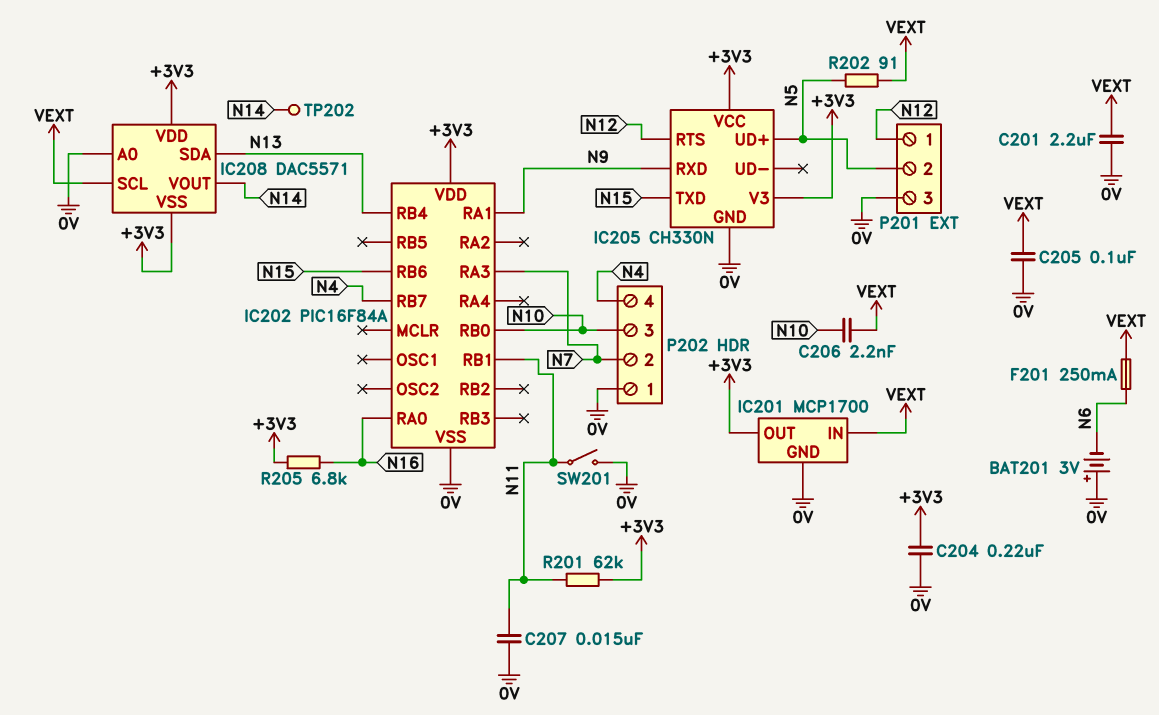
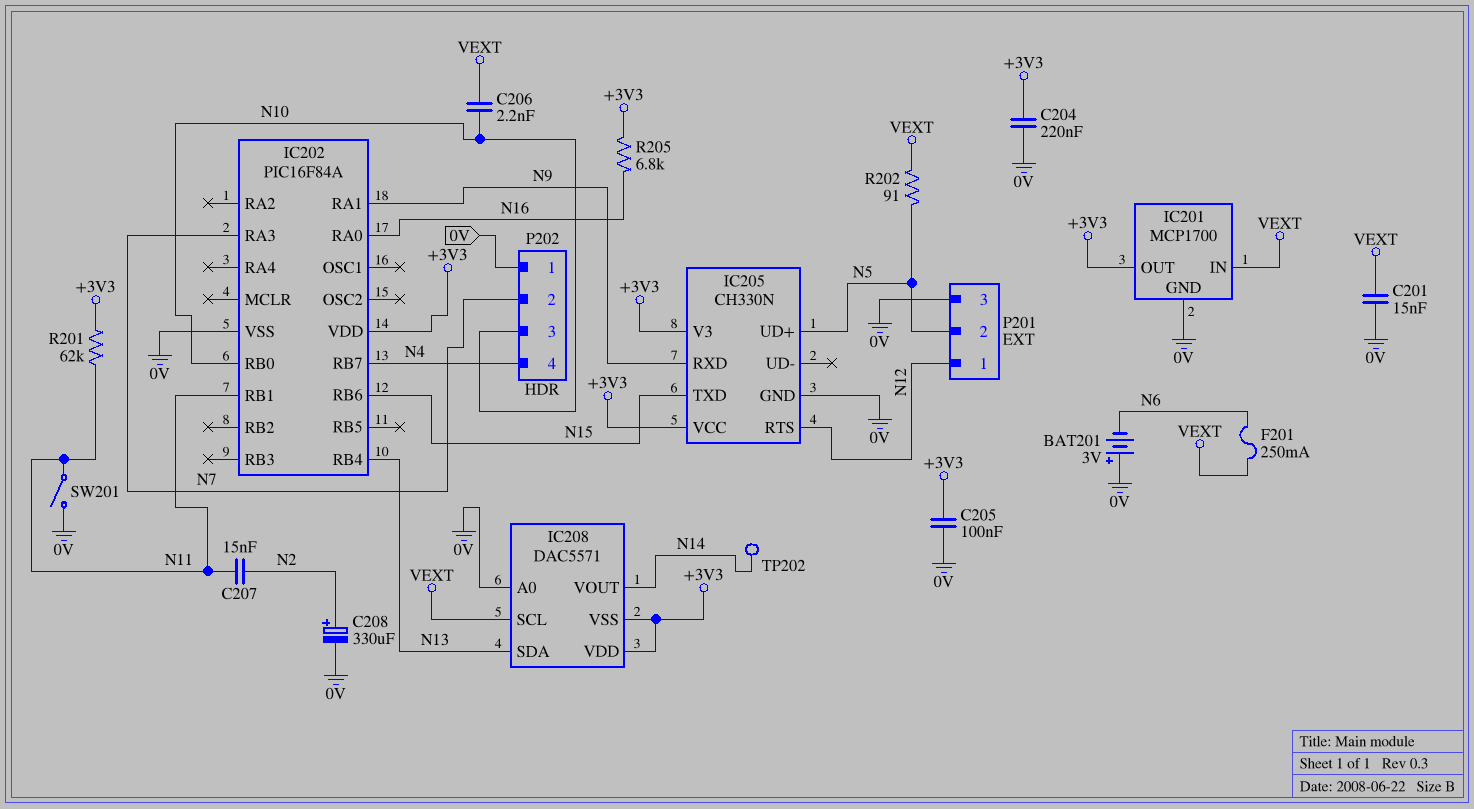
C201: 2.2uF (0V, VEXT) -> 15nF (0V, VEXT)
C205: 100nF (0V, VEXT) -> 100nF (+3V3, 0V)
C207: 15nF (0V, N11) -> 15nF (N2, N11)
C208: none -> 330uF (plus N2, minus 0V)

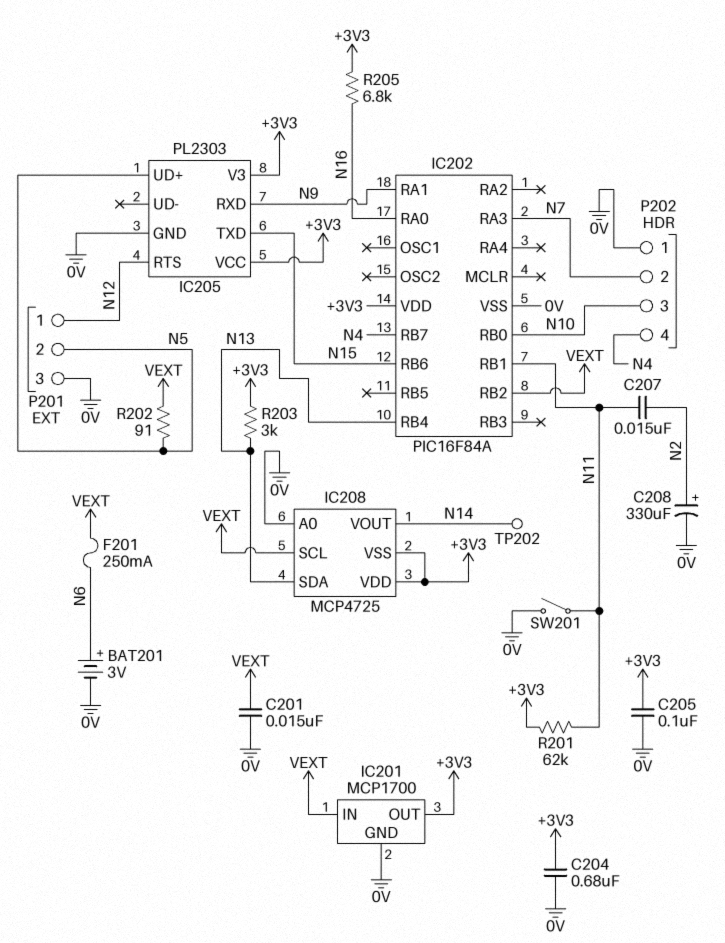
BAT201: 3V (plus 0V, minus N6) -> 3V (plus N6, minus 0V)
C204: 220nF (+3V3, 0V) -> 680nF (+3V3, 0V)
C206: 2.2nF (N10, VEXT) -> none
IC202 pin RB2: none -> VEXT
IC205: CH330N -> PL2303
IC208: DAC5571 -> MCP4725
R203: none -> 3k (+3V3, N13)

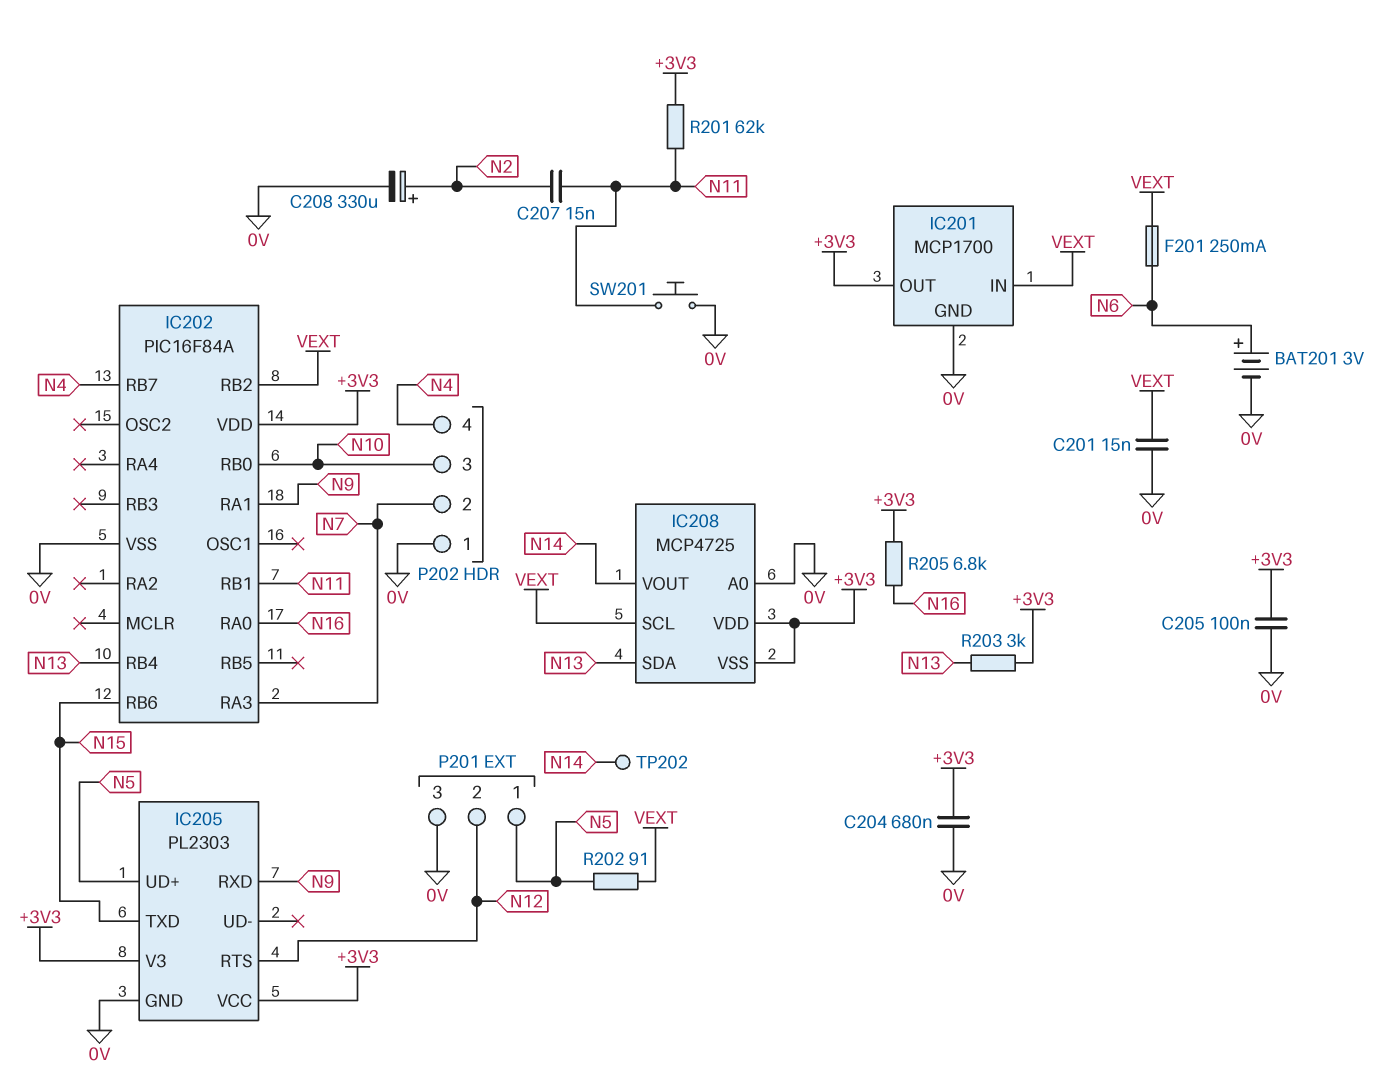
P201 pin 1: N12 -> N5
P201 pin 2: N5 -> N12
SW201: switch (0V, N11) -> button (0V, N11)

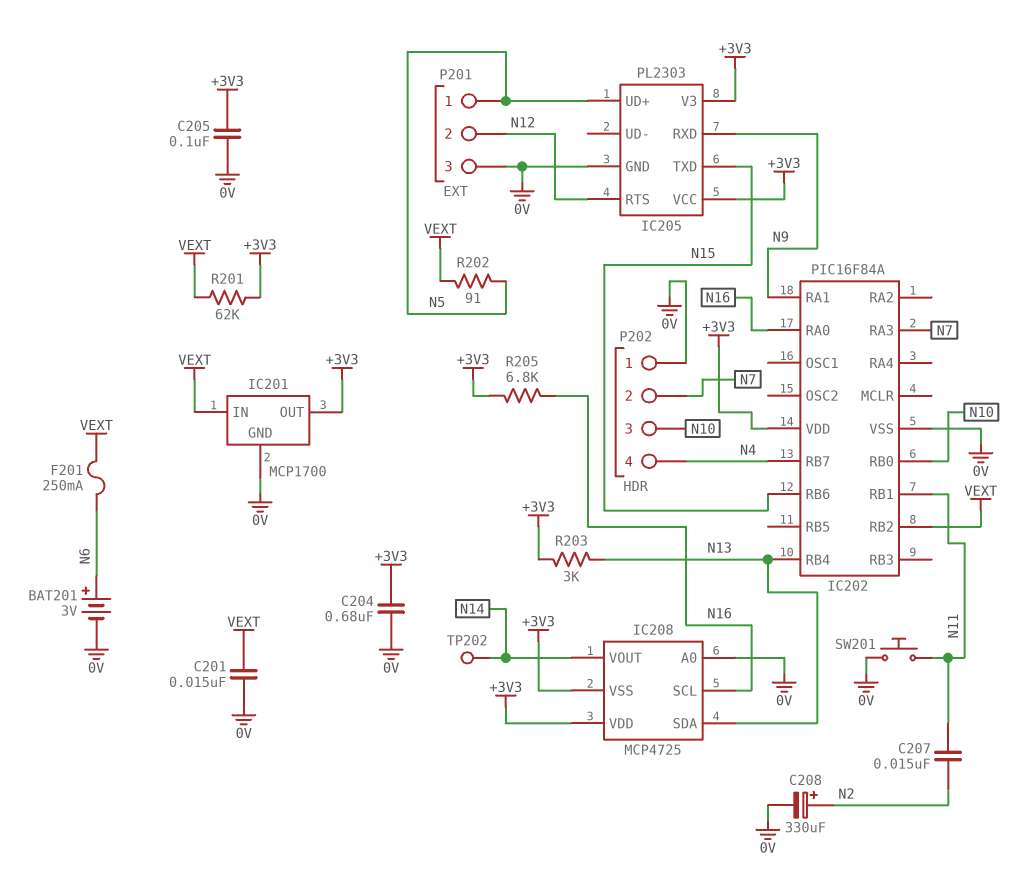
IC208 pin SCL: VEXT -> N16
R201: 62k (+3V3, N11) -> 62k (+3V3, VEXT)

